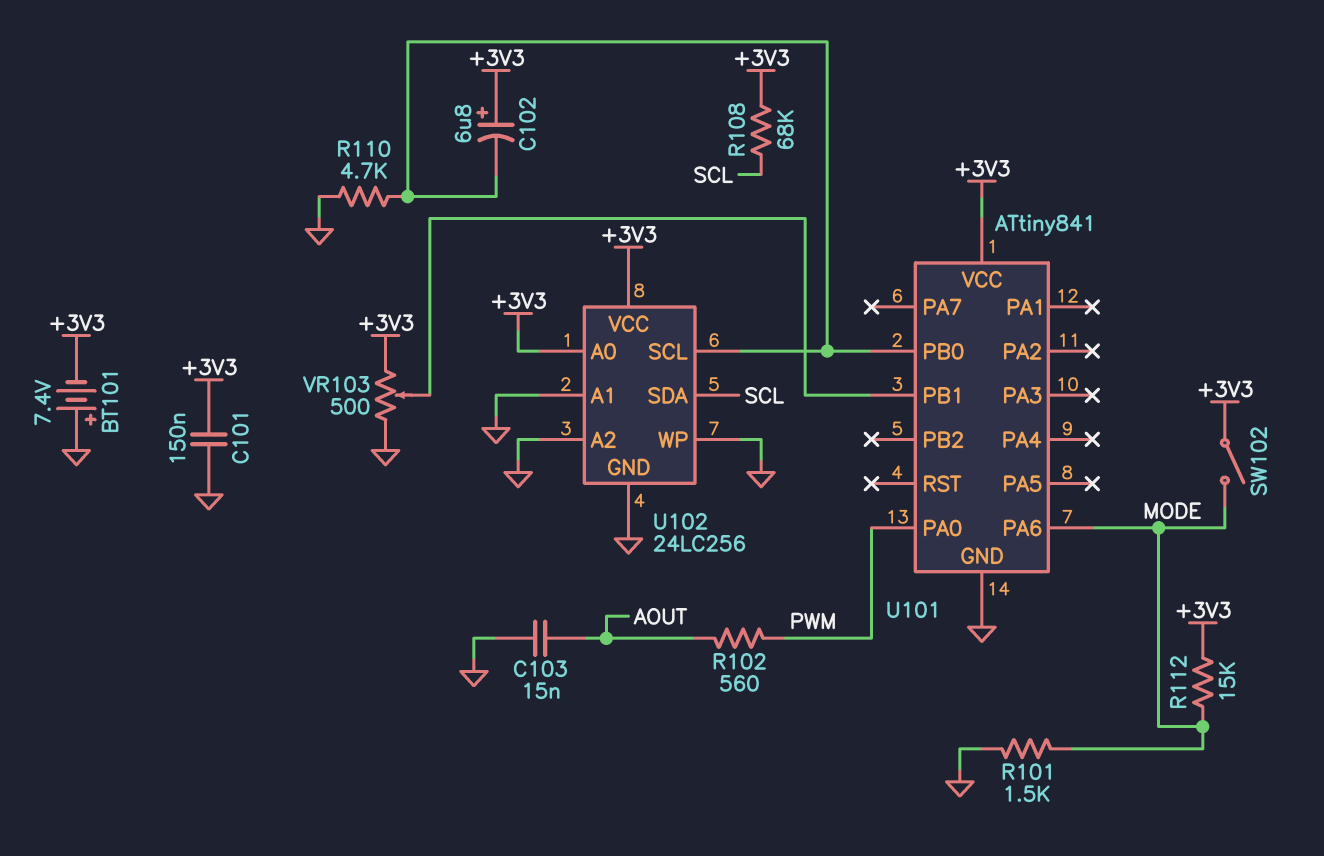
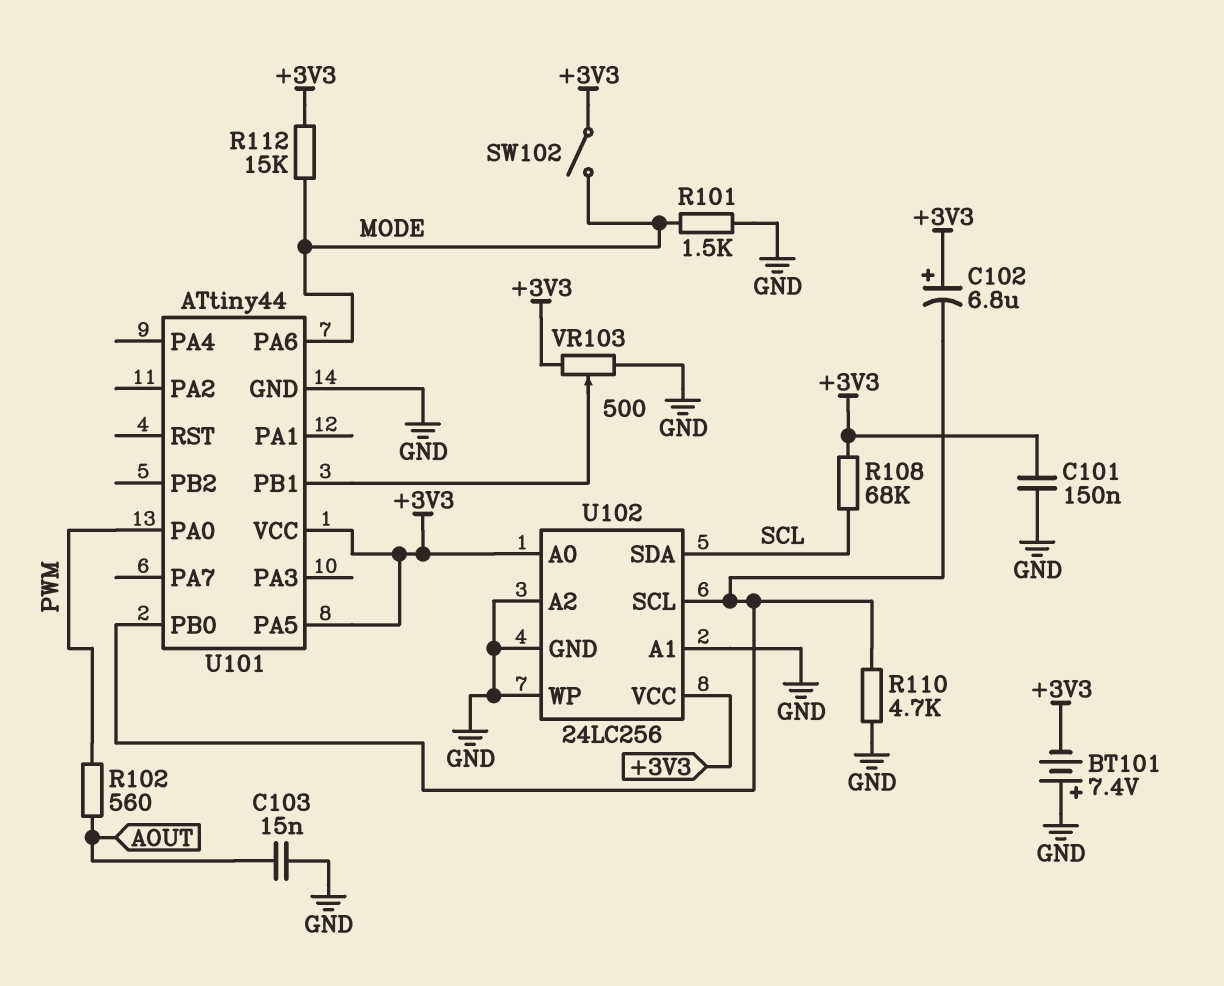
U101: ATtiny841 -> ATtiny44
U101 pin PA5: none -> +3V3

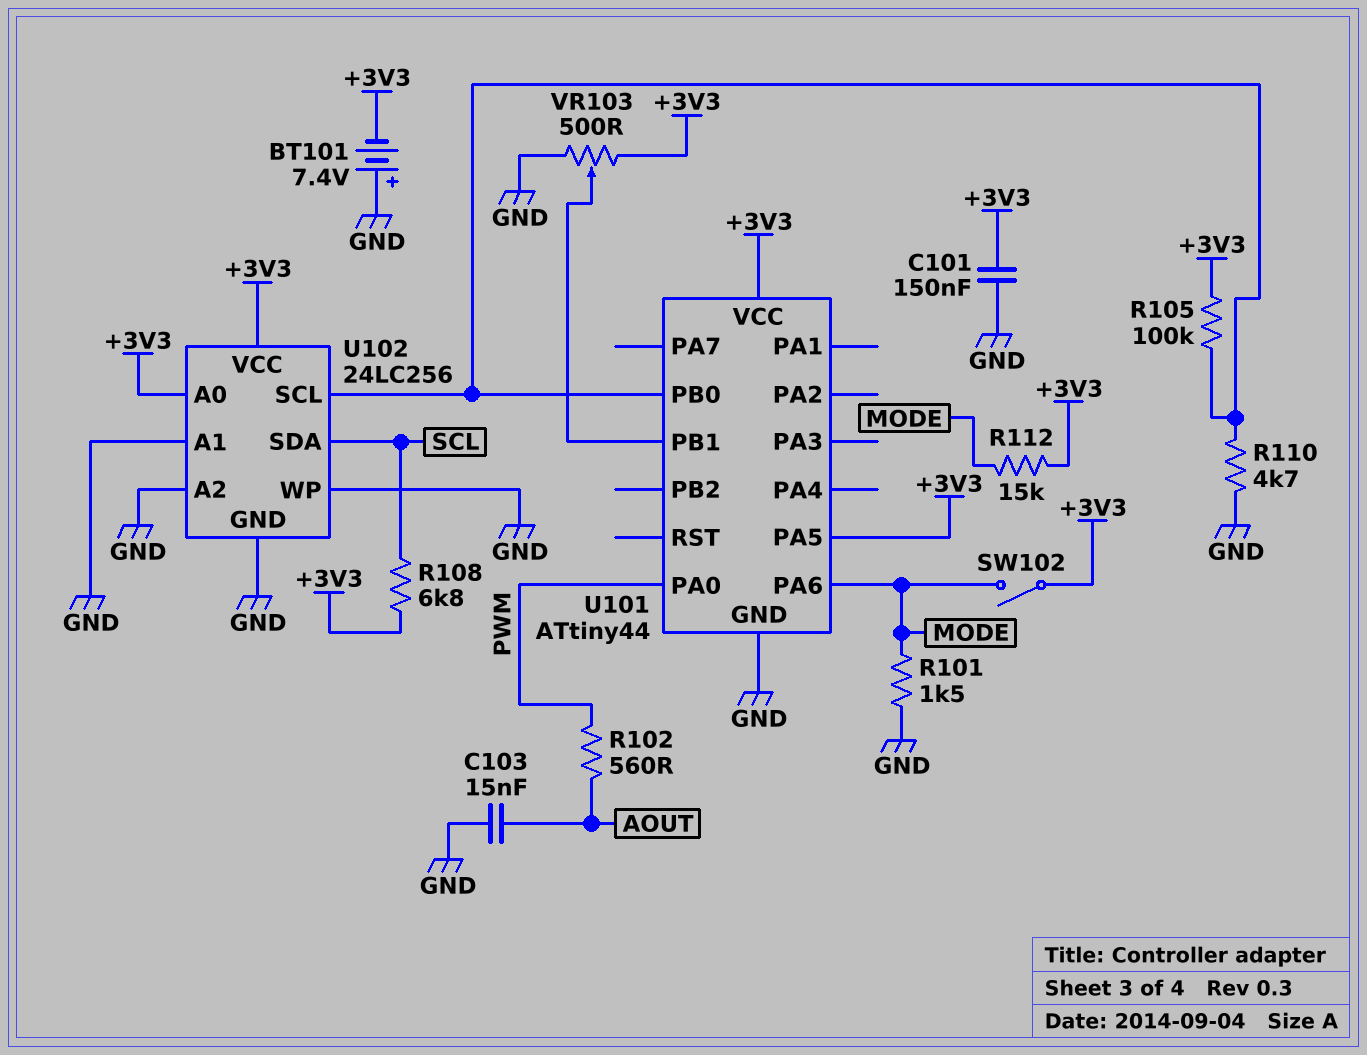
C102: 6.8uF (plus +3V3, minus U101/PB0) -> none
R105: none -> 100k (+3V3, U101/PB0)
R108: 68k (+3V3, SCL) -> 6.8k (+3V3, SCL)

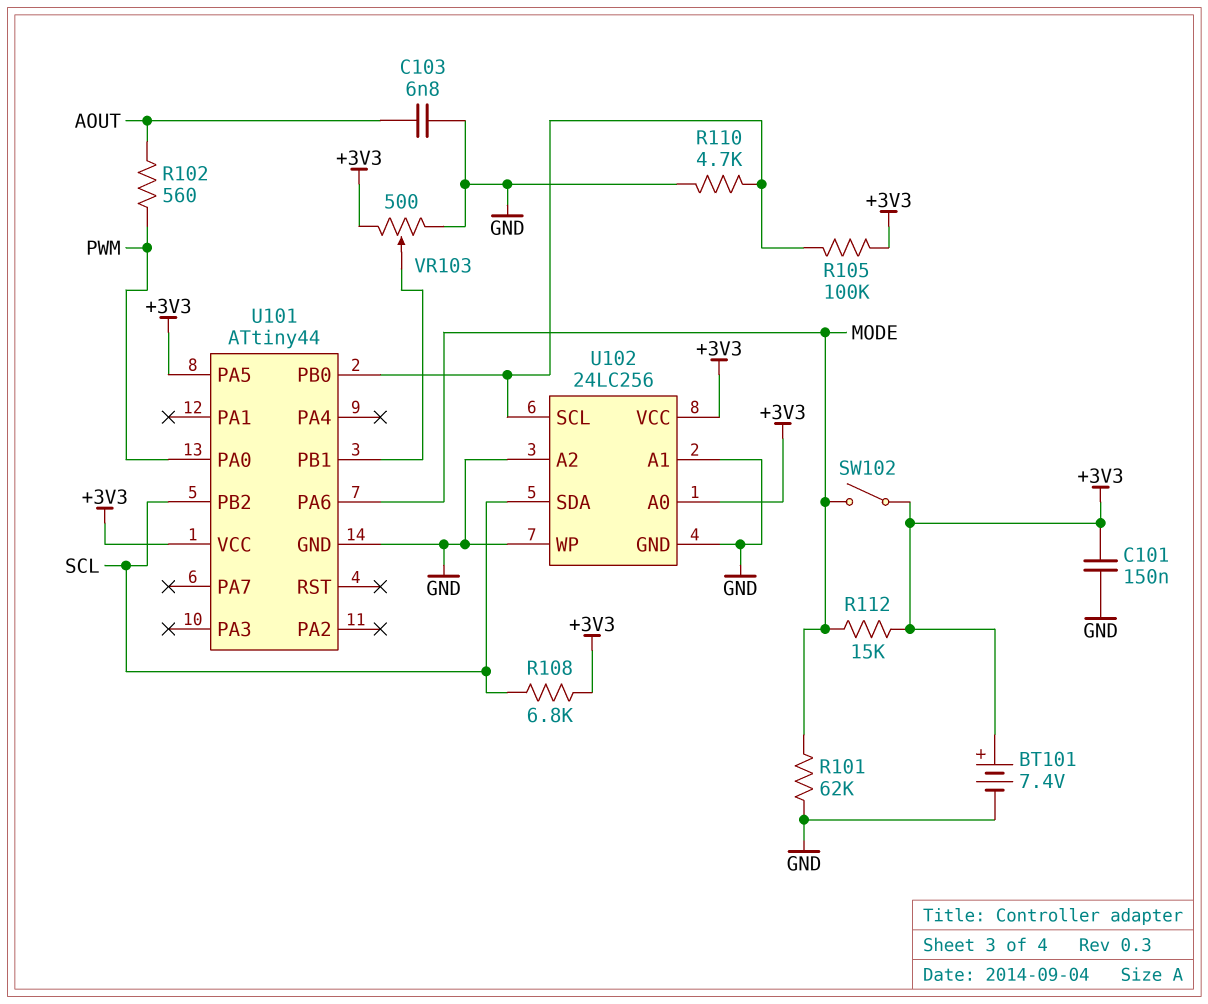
BT101: 7.4V (plus GND, minus +3V3) -> 7.4V (plus +3V3, minus GND)
C103: 15nF (AOUT, GND) -> 6.8nF (AOUT, GND)
R101: 1.5k (GND, MODE) -> 62k (GND, MODE)
U101 pin PB2: none -> SCL

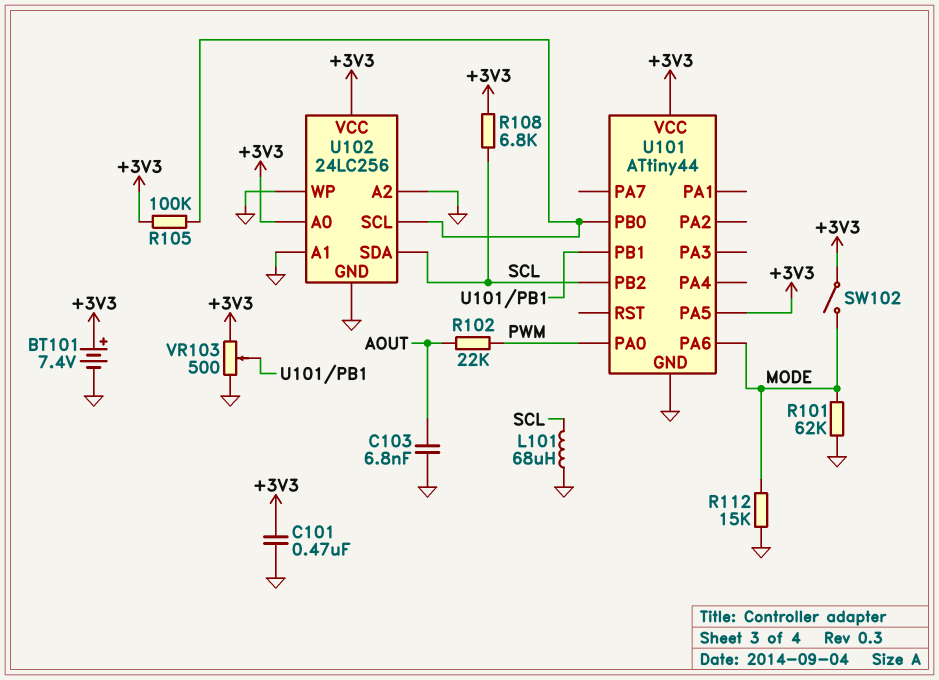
C101: 150nF (+3V3, GND) -> 470nF (+3V3, GND)
L101: none -> 68uH (GND, SCL)
R102: 560 (AOUT, PWM) -> 22k (AOUT, PWM)
R110: 4.7k (GND, U101/PB0) -> none
R112: 15k (+3V3, MODE) -> 15k (GND, MODE)

